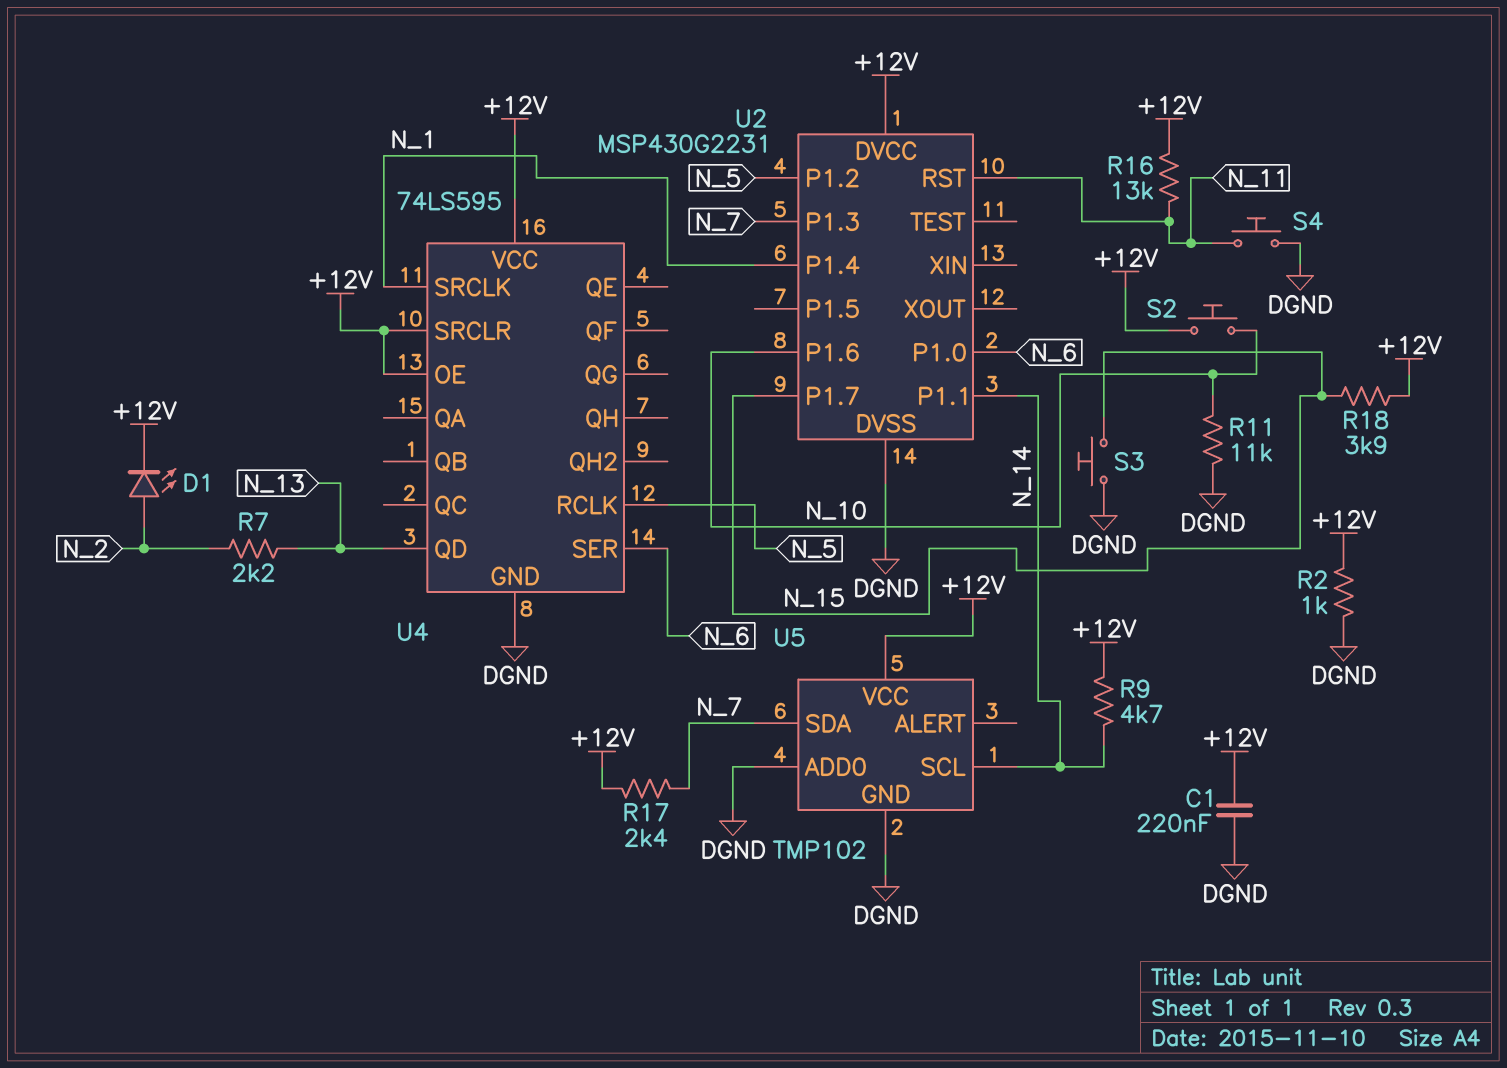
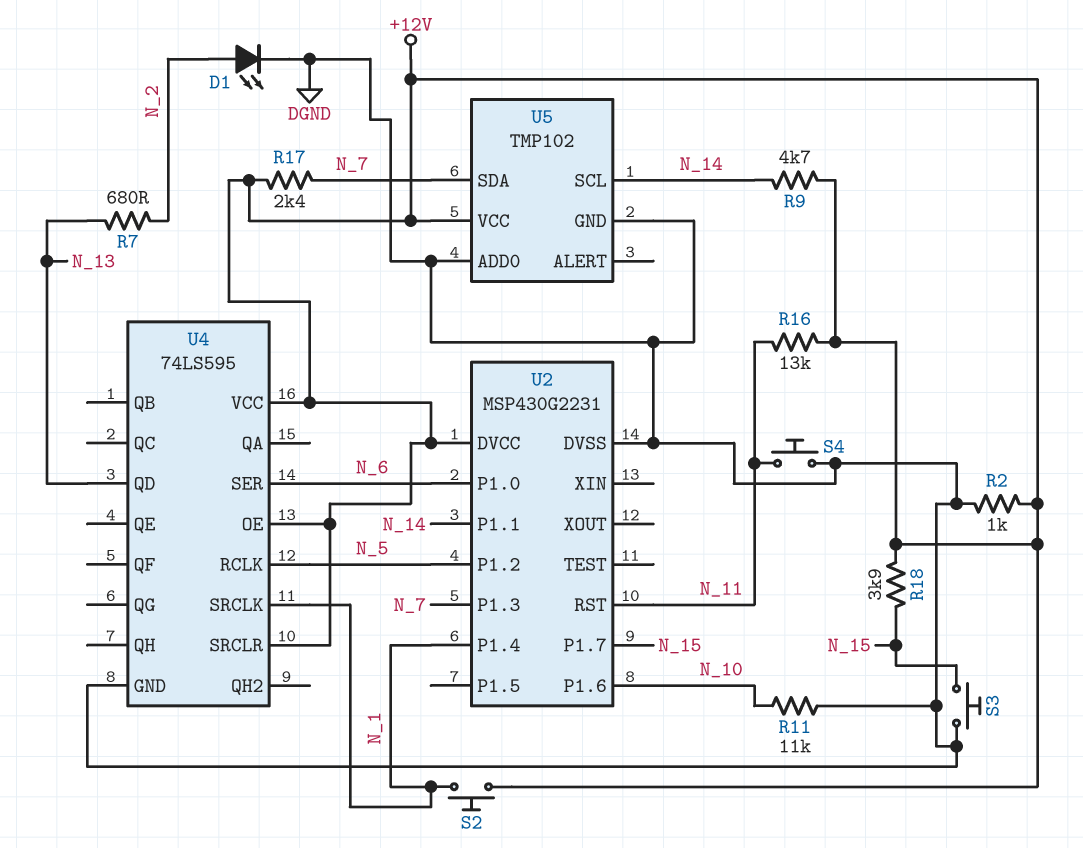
C1: 220nF (+12V, DGND) -> none
D1: LED (A N_2, K +12V) -> LED (A N_2, K DGND)
R7: 2.2k (N_2, N_13) -> 680 (N_2, N_13)
S2: button (+12V, N_10) -> button (+12V, N_1)

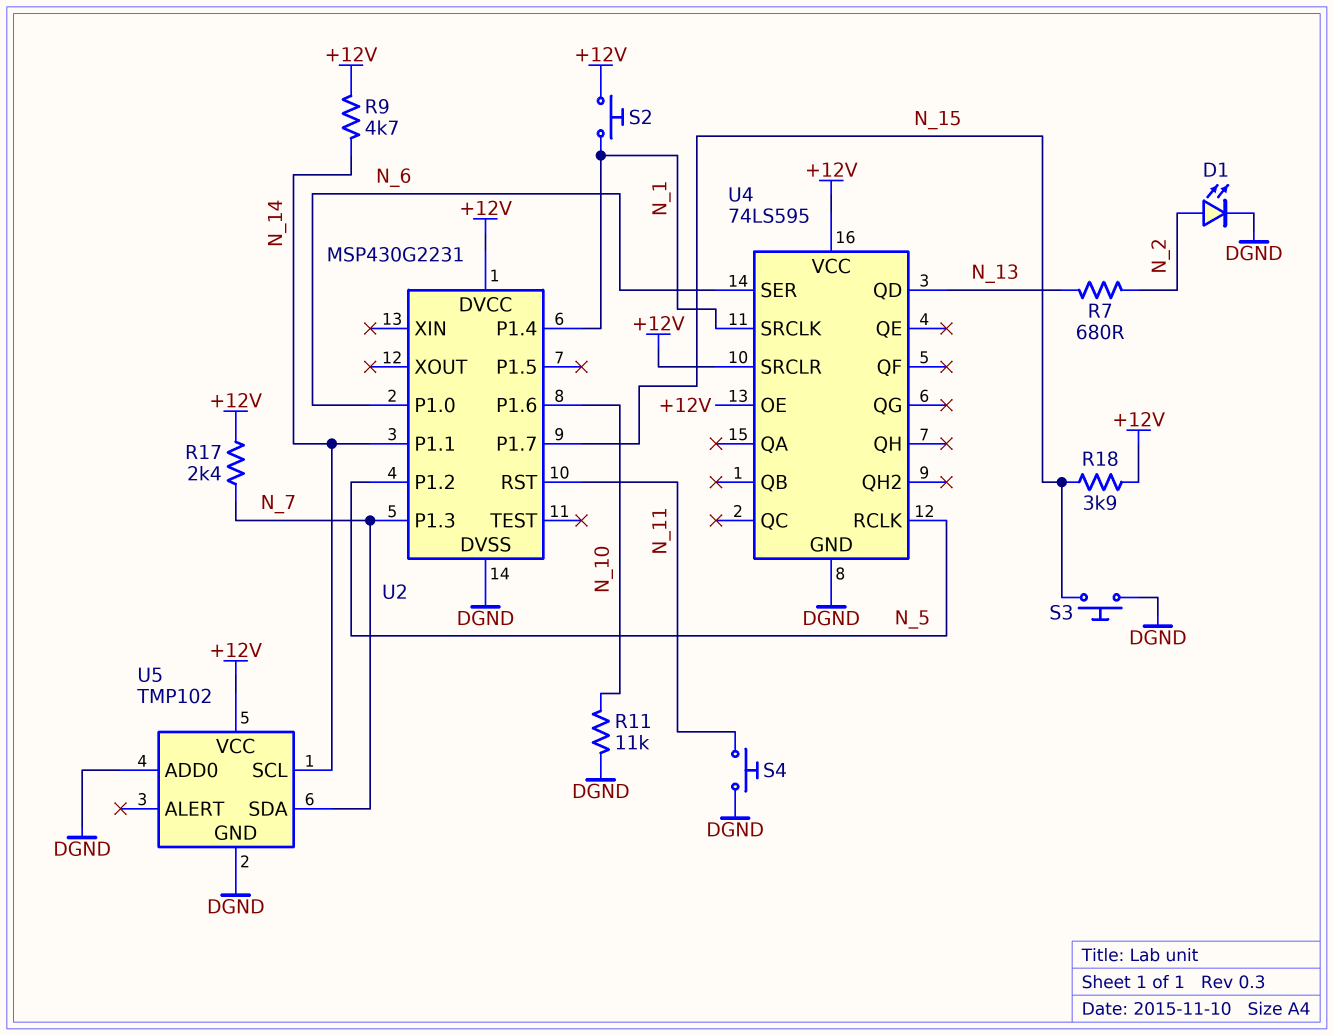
R2: 1k (+12V, DGND) -> none
R16: 13k (+12V, N_11) -> none

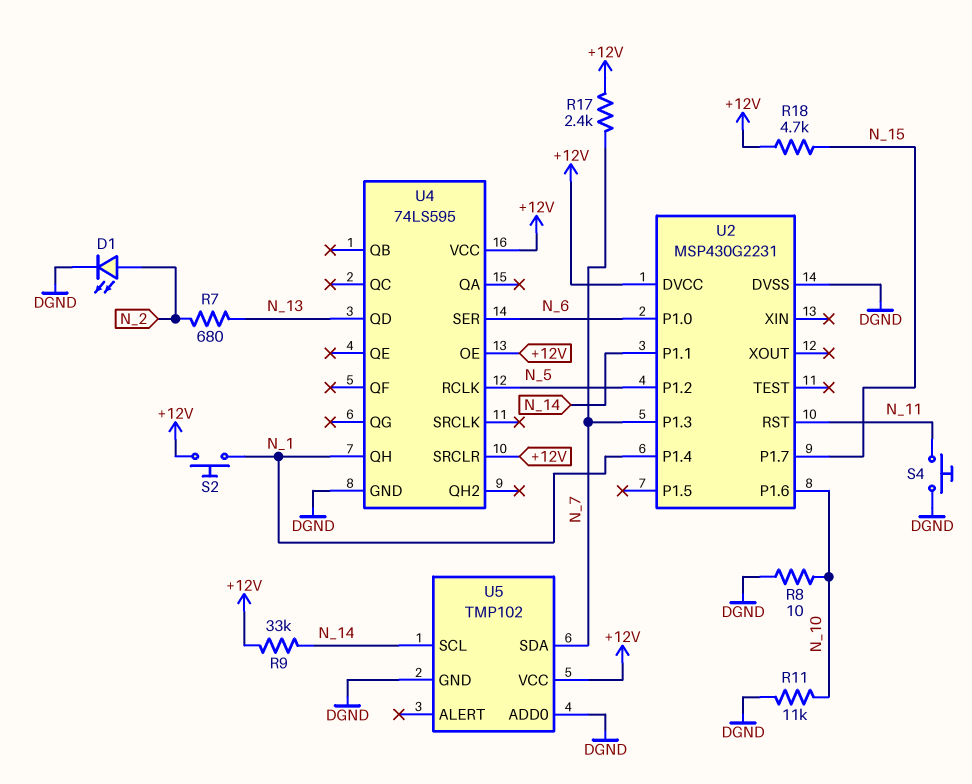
R8: none -> 10 (DGND, N_10)
R9: 4.7k (+12V, N_14) -> 33k (+12V, N_14)
R18: 3.9k (+12V, N_15) -> 4.7k (+12V, N_15)
S3: button (DGND, N_15) -> none
U4 pin QH: none -> N_1
U4 pin SRCLK: N_1 -> none

